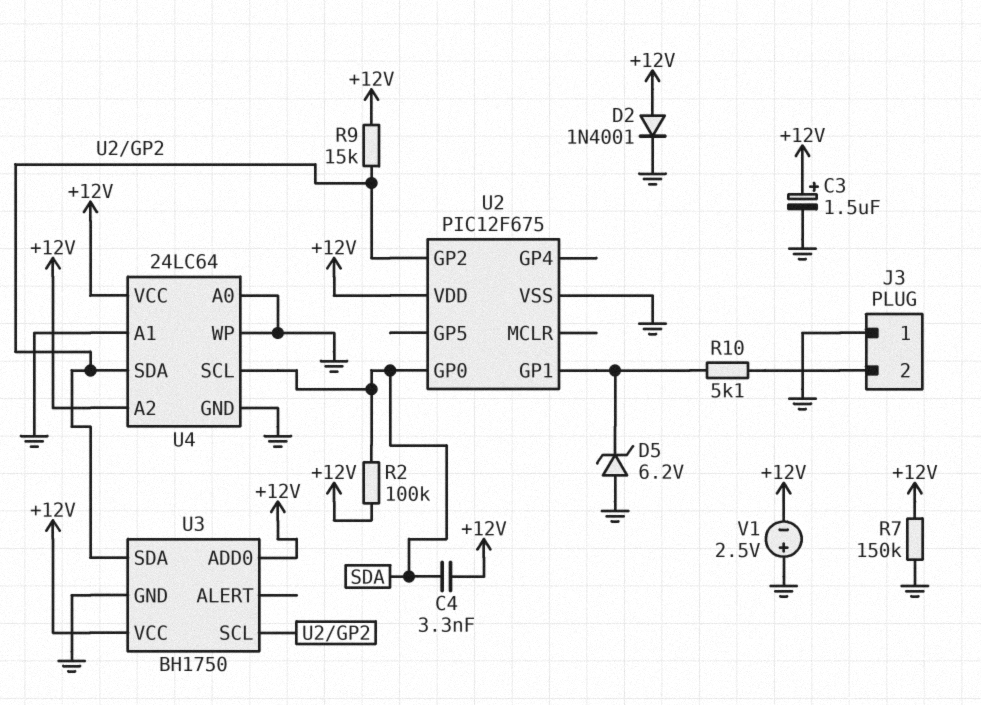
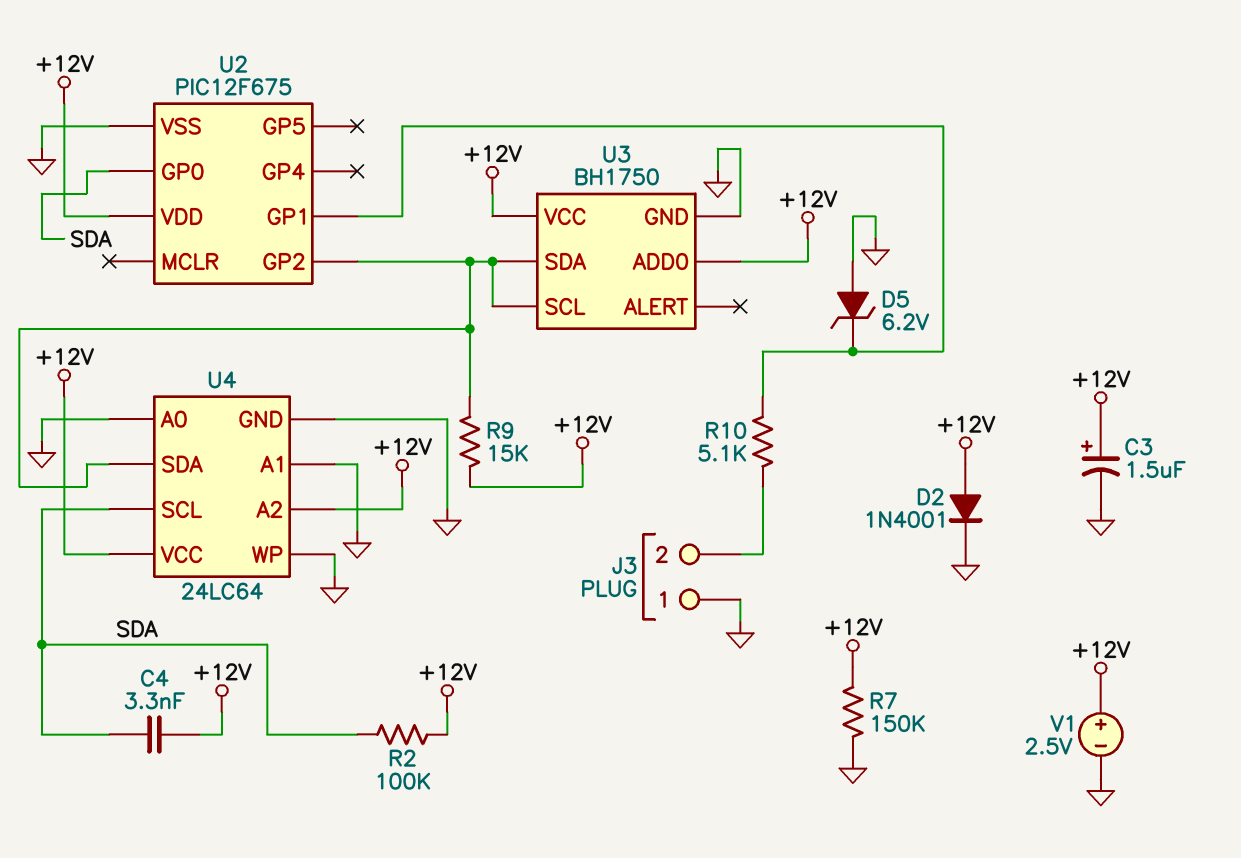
V1: 2.5V (plus GND, minus +12V) -> 2.5V (plus +12V, minus GND)

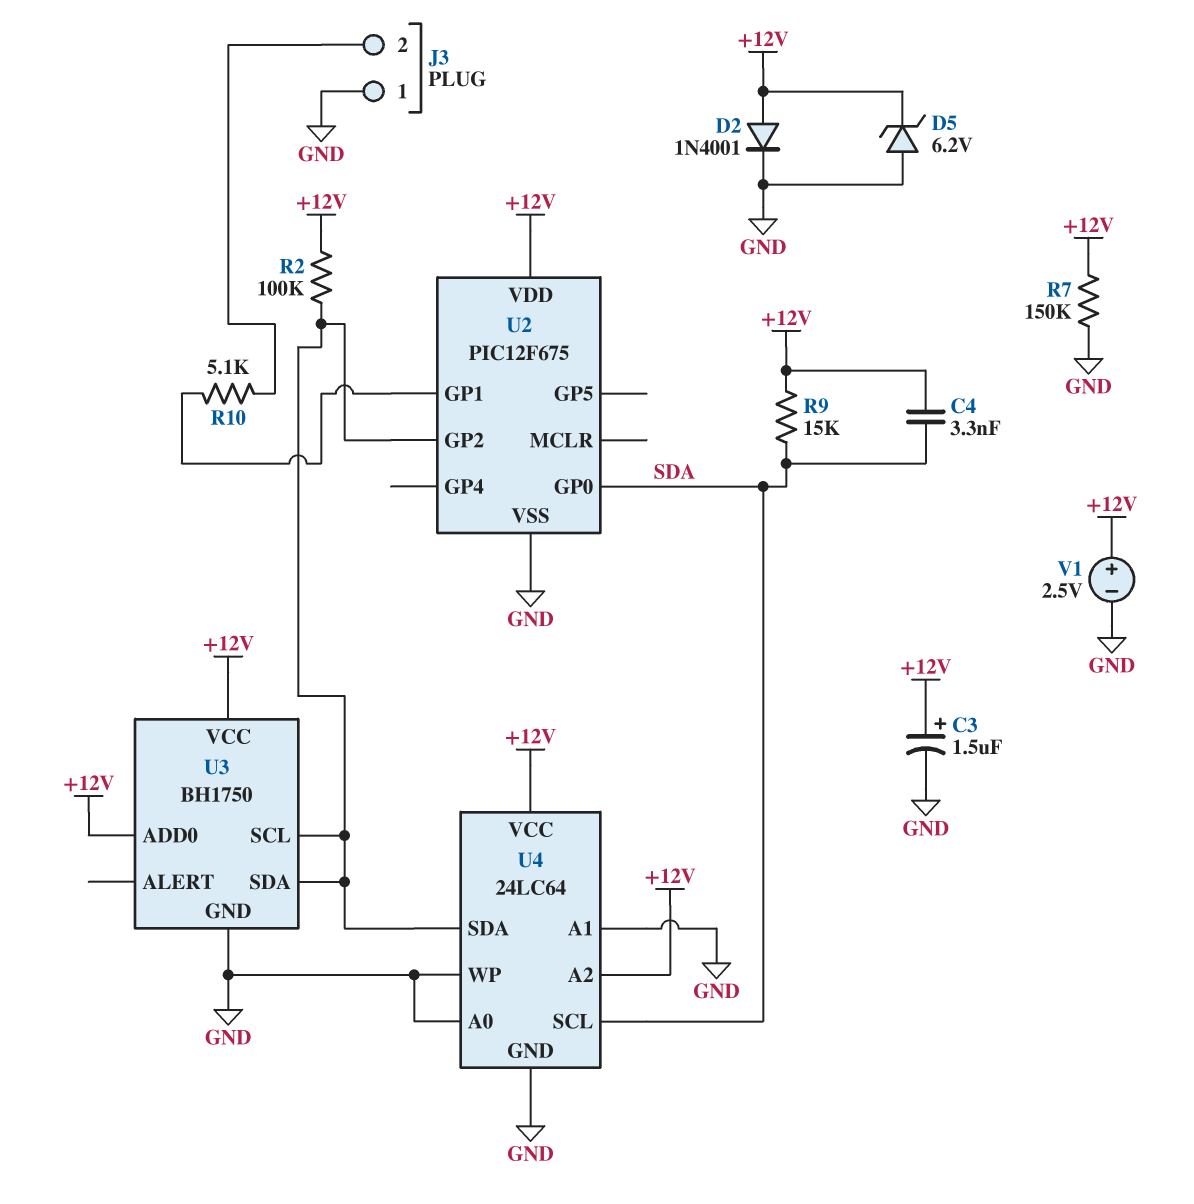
D5: zener 6.2V (A GND, K U2/GP1) -> zener 6.2V (A GND, K +12V)
R2: 100k (+12V, SDA) -> 100k (+12V, U2/GP2)
R9: 15k (+12V, U2/GP2) -> 15k (+12V, SDA)

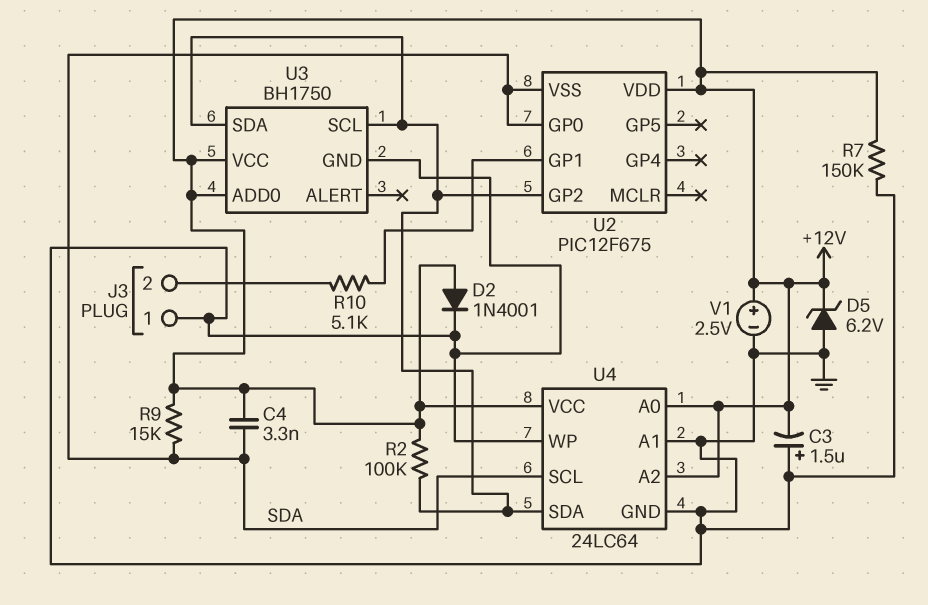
C3: 1.5uF (plus +12V, minus GND) -> 1.5uF (plus GND, minus +12V)
U2 pin VSS: GND -> SDA
U4 pin A0: GND -> +12V

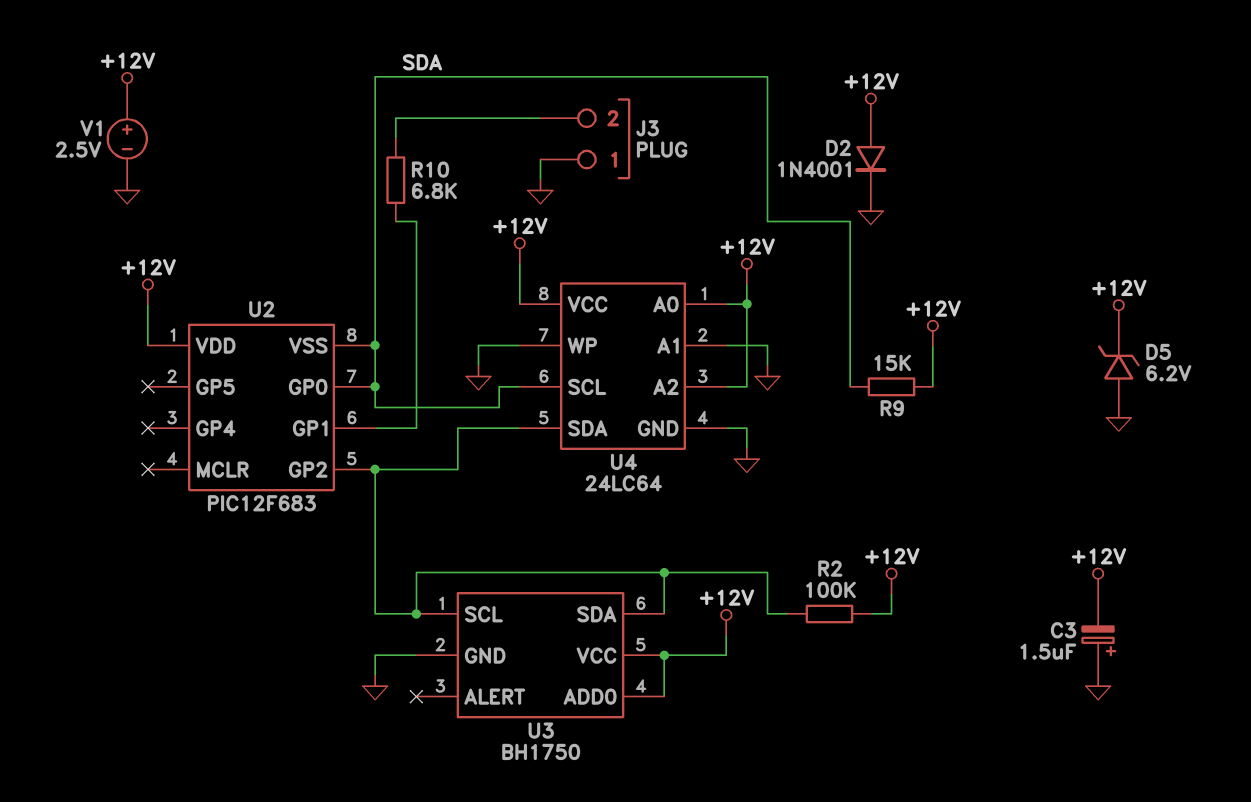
C4: 3.3nF (+12V, SDA) -> none
R7: 150k (+12V, GND) -> none
R10: 5.1k (J3/2, U2/GP1) -> 6.8k (J3/2, U2/GP1)
U2: PIC12F675 -> PIC12F683

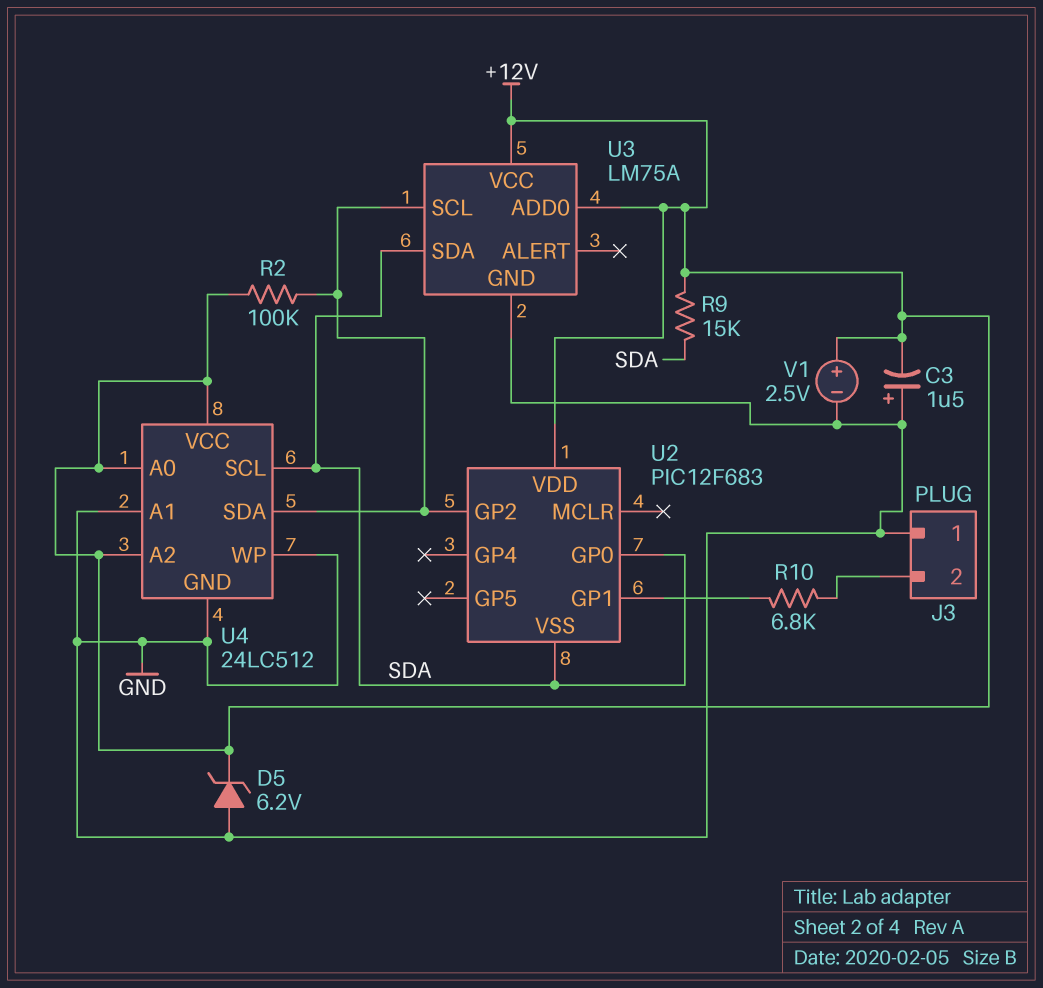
D2: diode 1N4001 (A +12V, K GND) -> none
U3: BH1750 -> LM75A
U3 pin SDA: U2/GP2 -> SDA
U4: 24LC64 -> 24LC512

